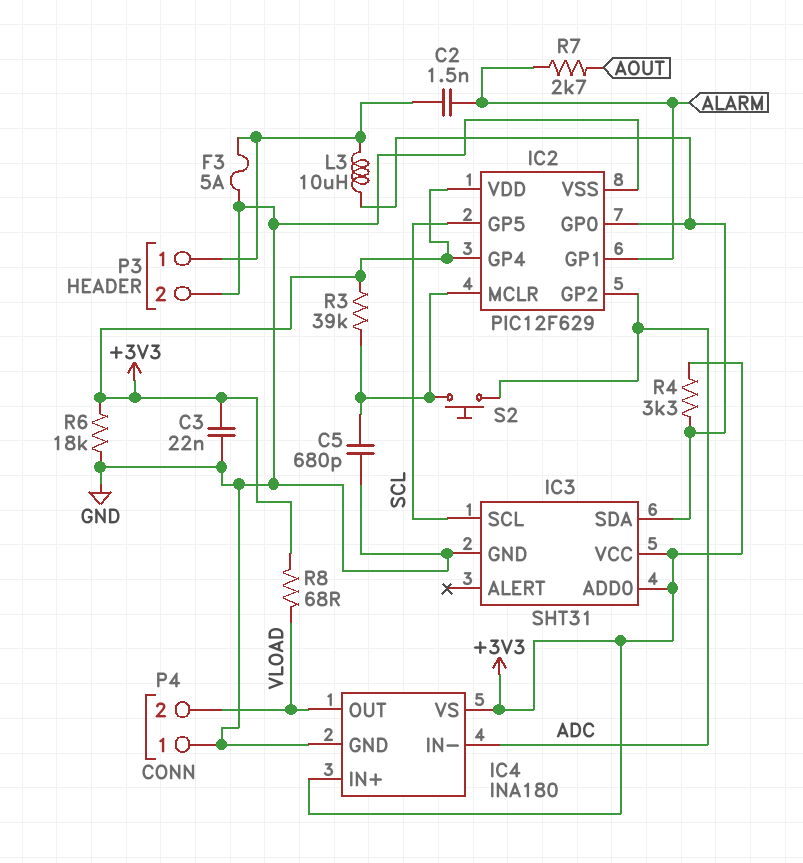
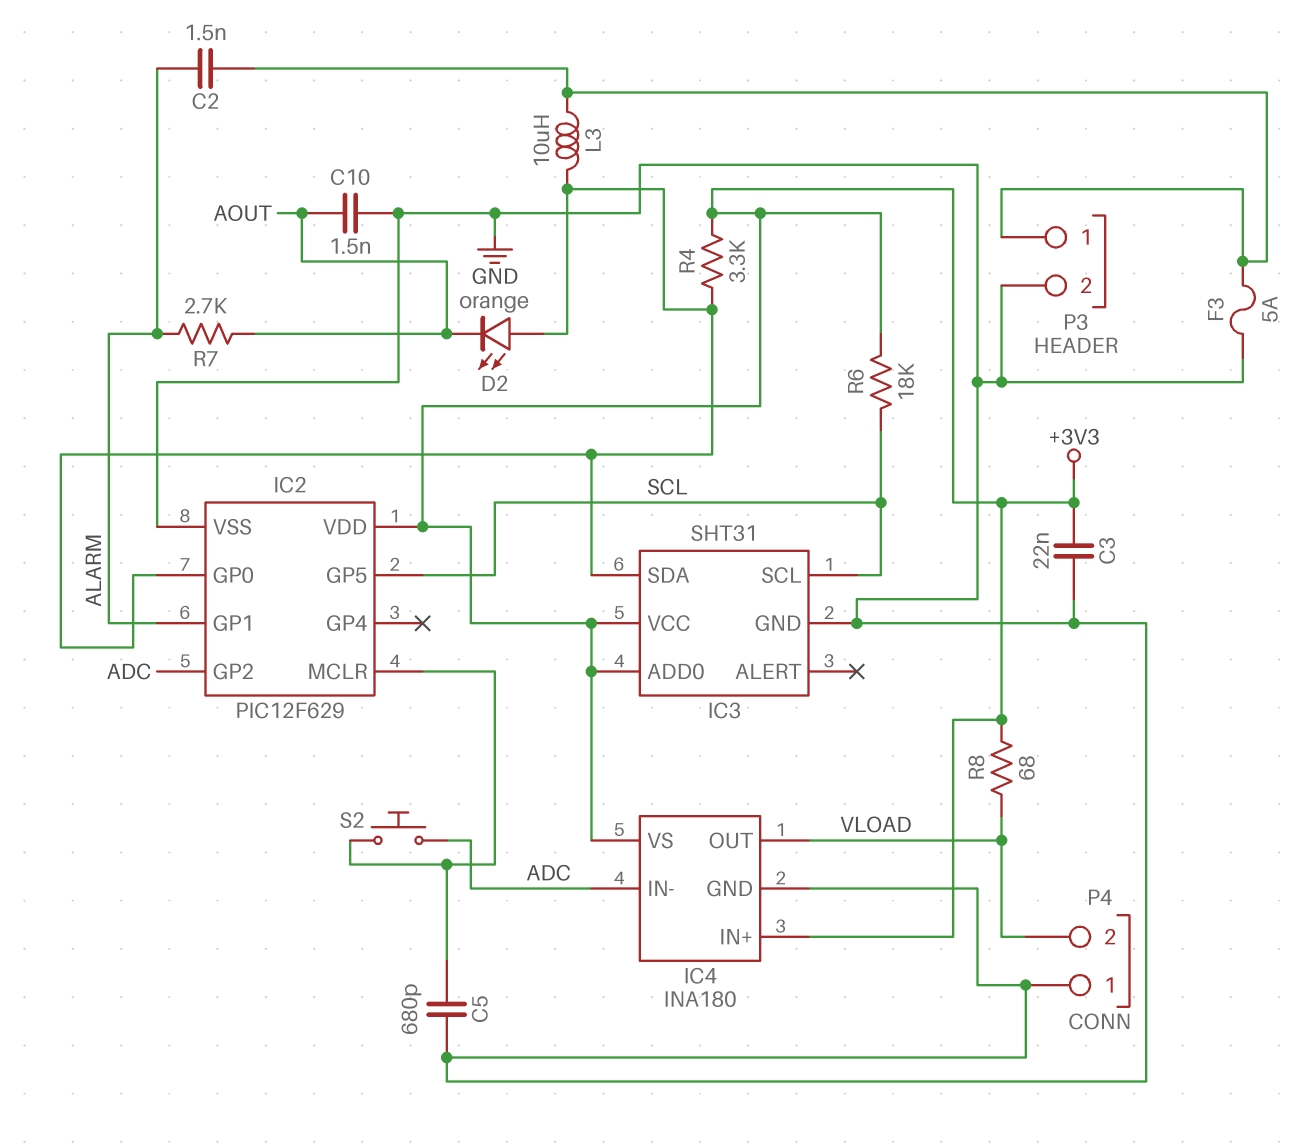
C10: none -> 1.5nF (AOUT, GND)
D2: none -> LED orange (A IC2/GP0, K AOUT)
IC2 pin GP4: +3V3 -> none
R3: 39k (+3V3, IC2/MCLR) -> none
R6: 18k (+3V3, GND) -> 18k (+3V3, SCL)

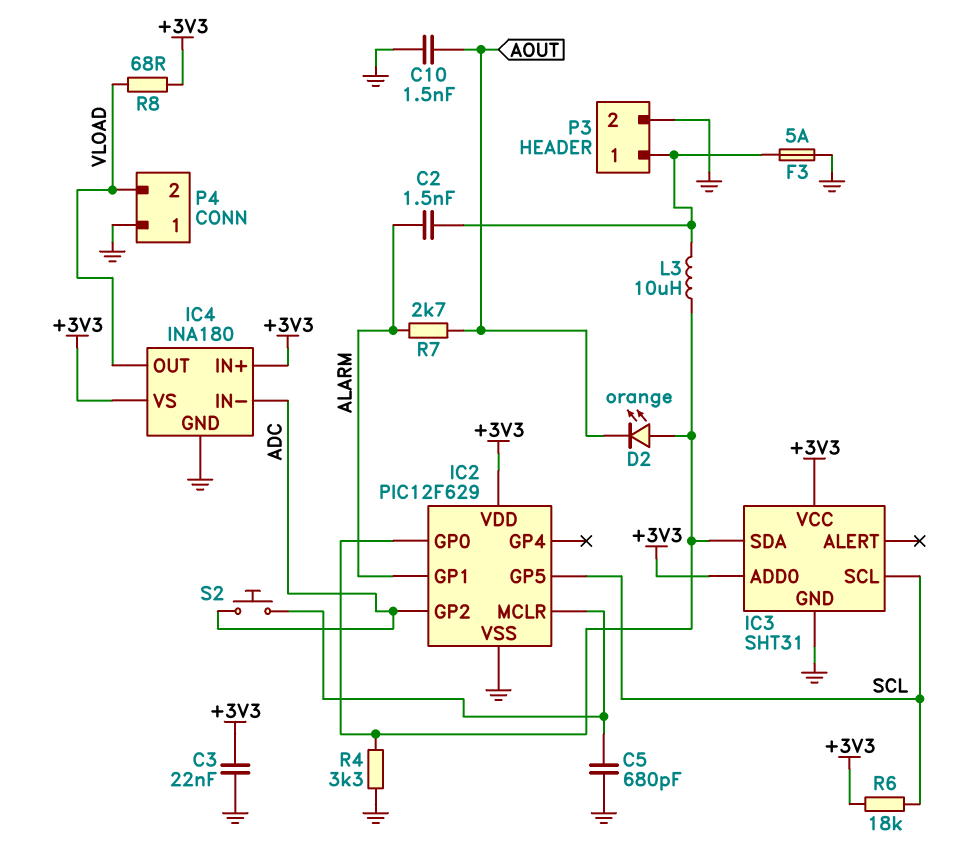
R4: 3.3k (+3V3, IC2/GP0) -> 3.3k (GND, IC2/GP0)

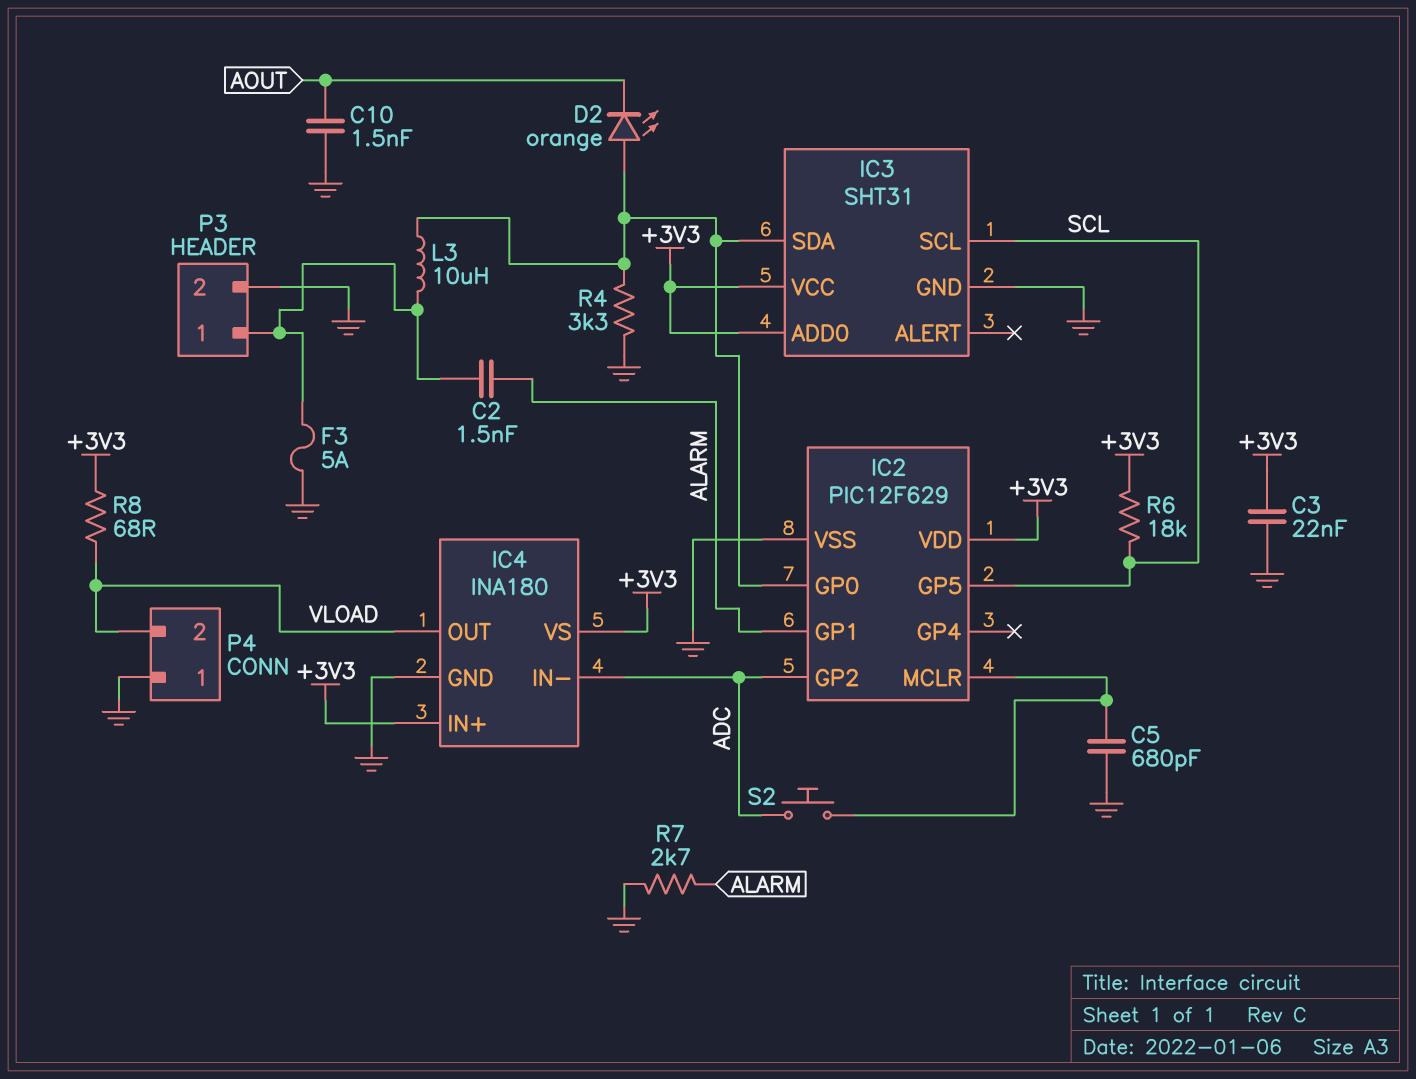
R7: 2.7k (ALARM, AOUT) -> 2.7k (ALARM, GND)

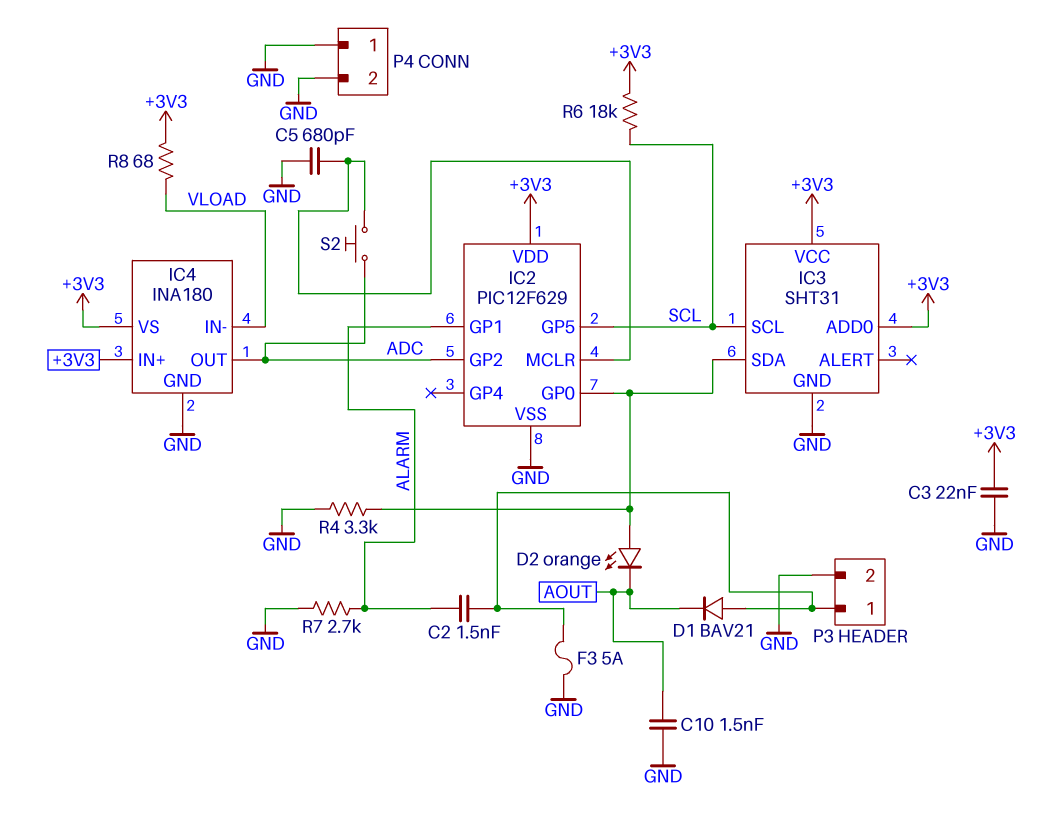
D1: none -> diode BAV21 (A P3/1, K AOUT)
IC4 pin IN-: ADC -> VLOAD
IC4 pin OUT: VLOAD -> ADC
L3: 10uH (IC2/GP0, P3/1) -> none
P4 pin 2: VLOAD -> GND

